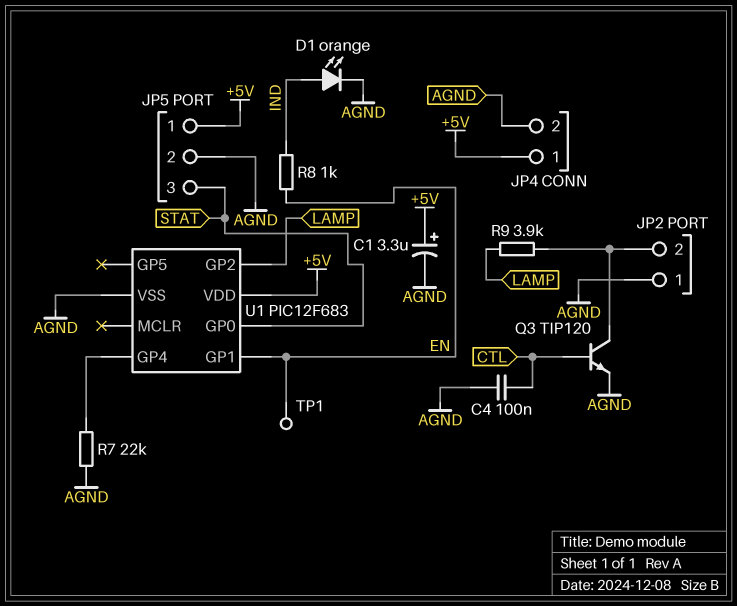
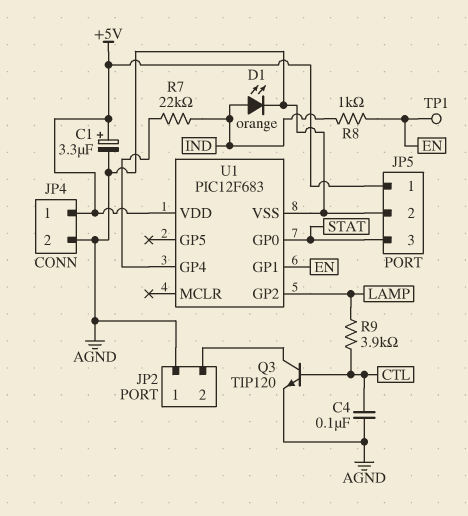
R7: 22k (AGND, U1/GP4) -> 22k (IND, U1/GP4)
R9: 3.9k (JP2/2, LAMP) -> 3.9k (CTL, LAMP)

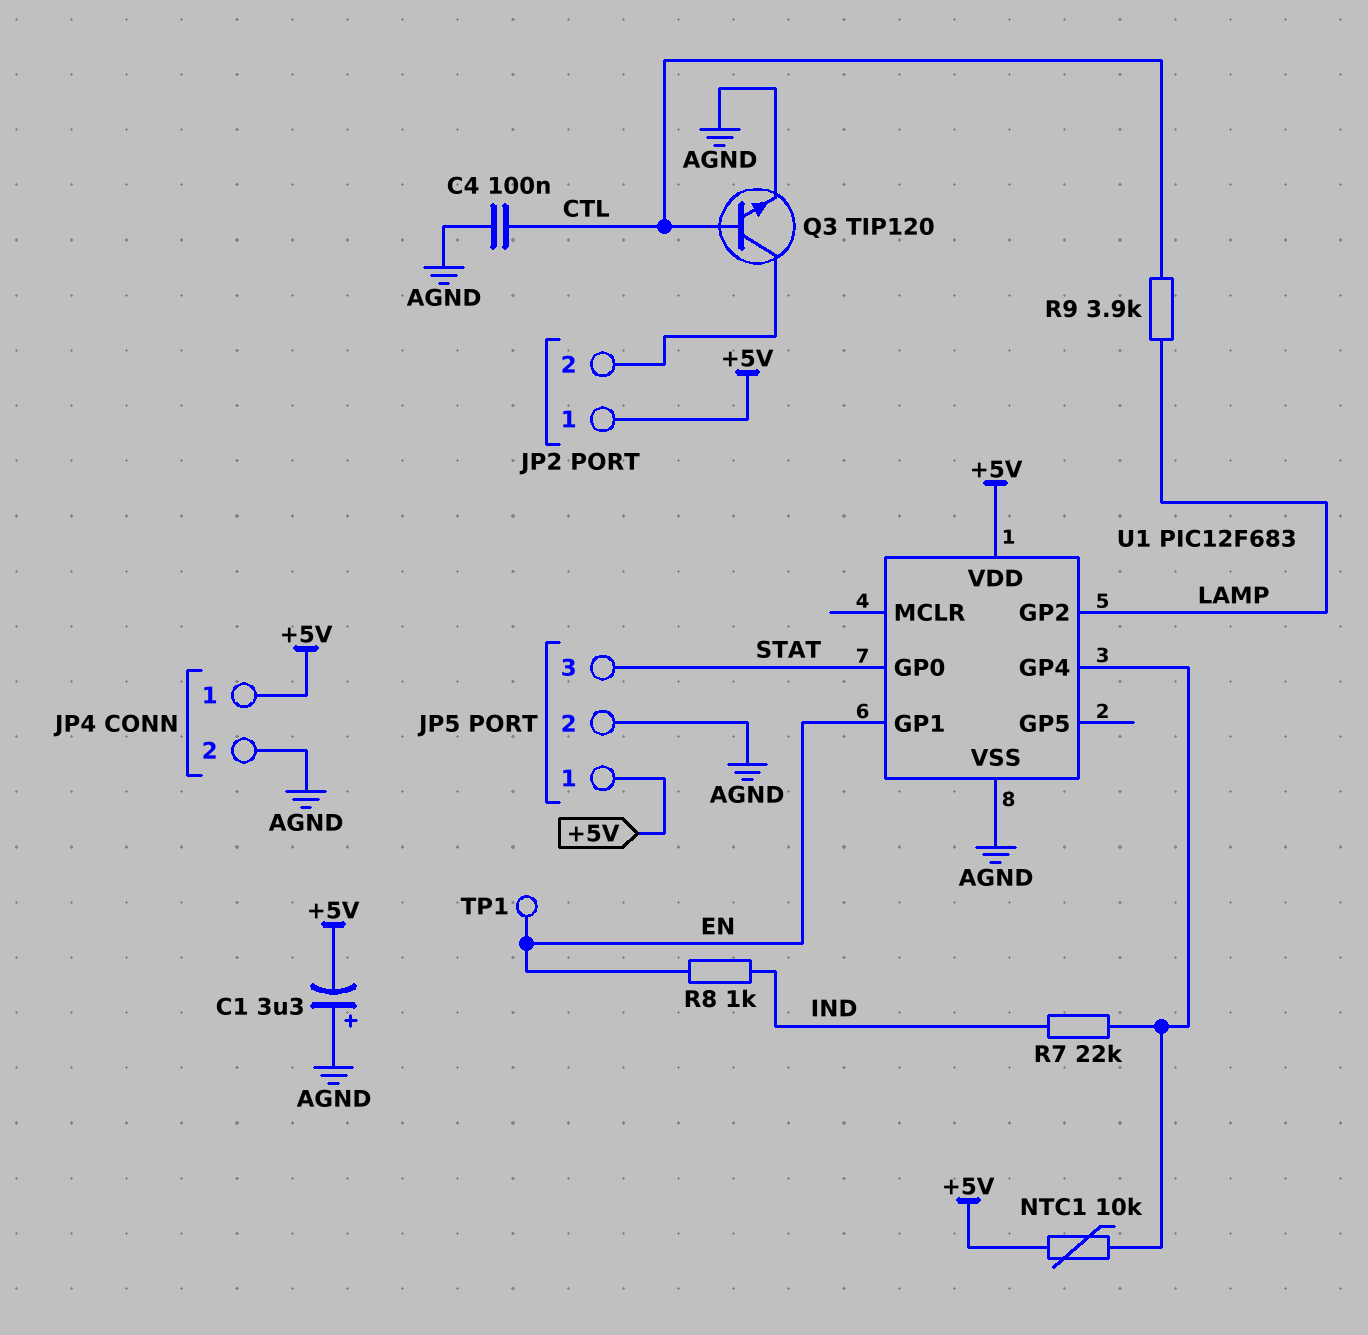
C1: 3.3uF (plus +5V, minus AGND) -> 3.3uF (plus AGND, minus +5V)
D1: LED orange (A IND, K AGND) -> none
JP2 pin 1: AGND -> +5V
NTC1: none -> 10k (+5V, U1/GP4)

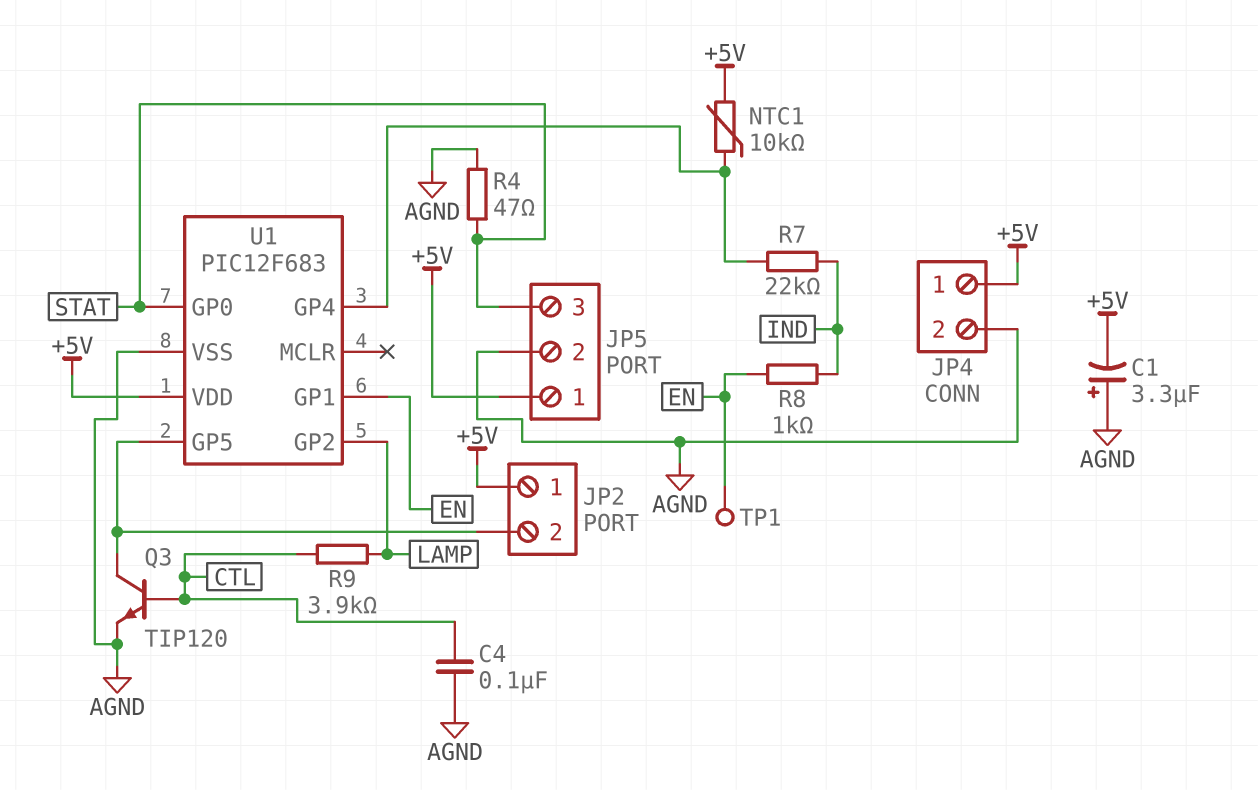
R4: none -> 47 (AGND, STAT)
U1 pin GP5: none -> JP2/2

